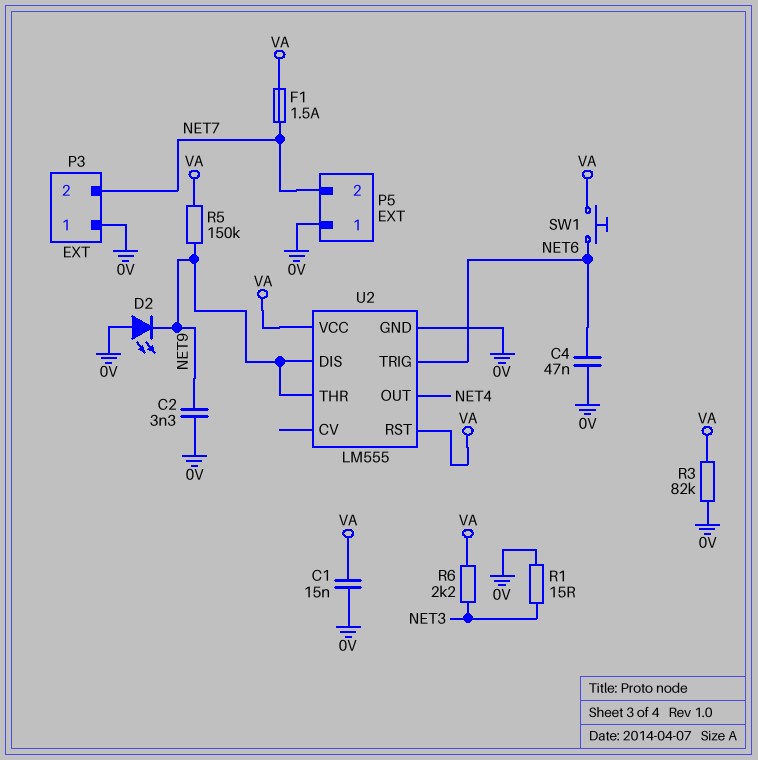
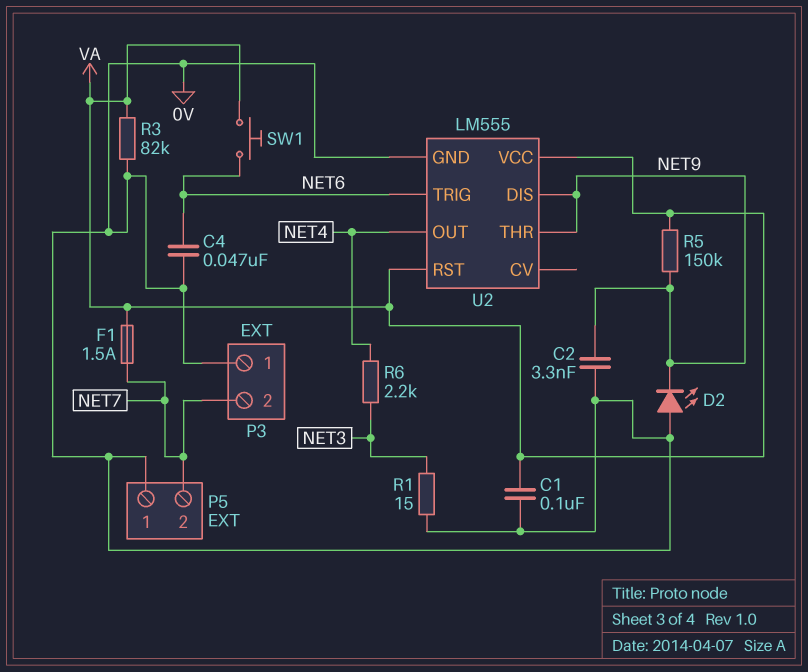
C1: 15nF (0V, VA) -> 100nF (0V, VA)
R6: 2.2k (NET3, VA) -> 2.2k (NET3, NET4)

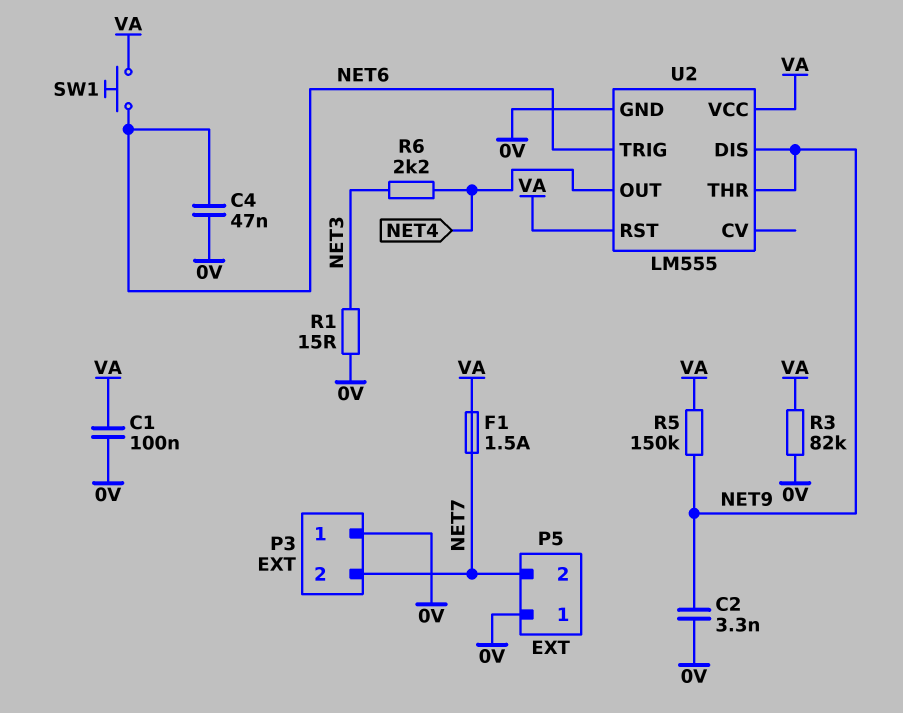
D2: LED (A 0V, K NET9) -> none

